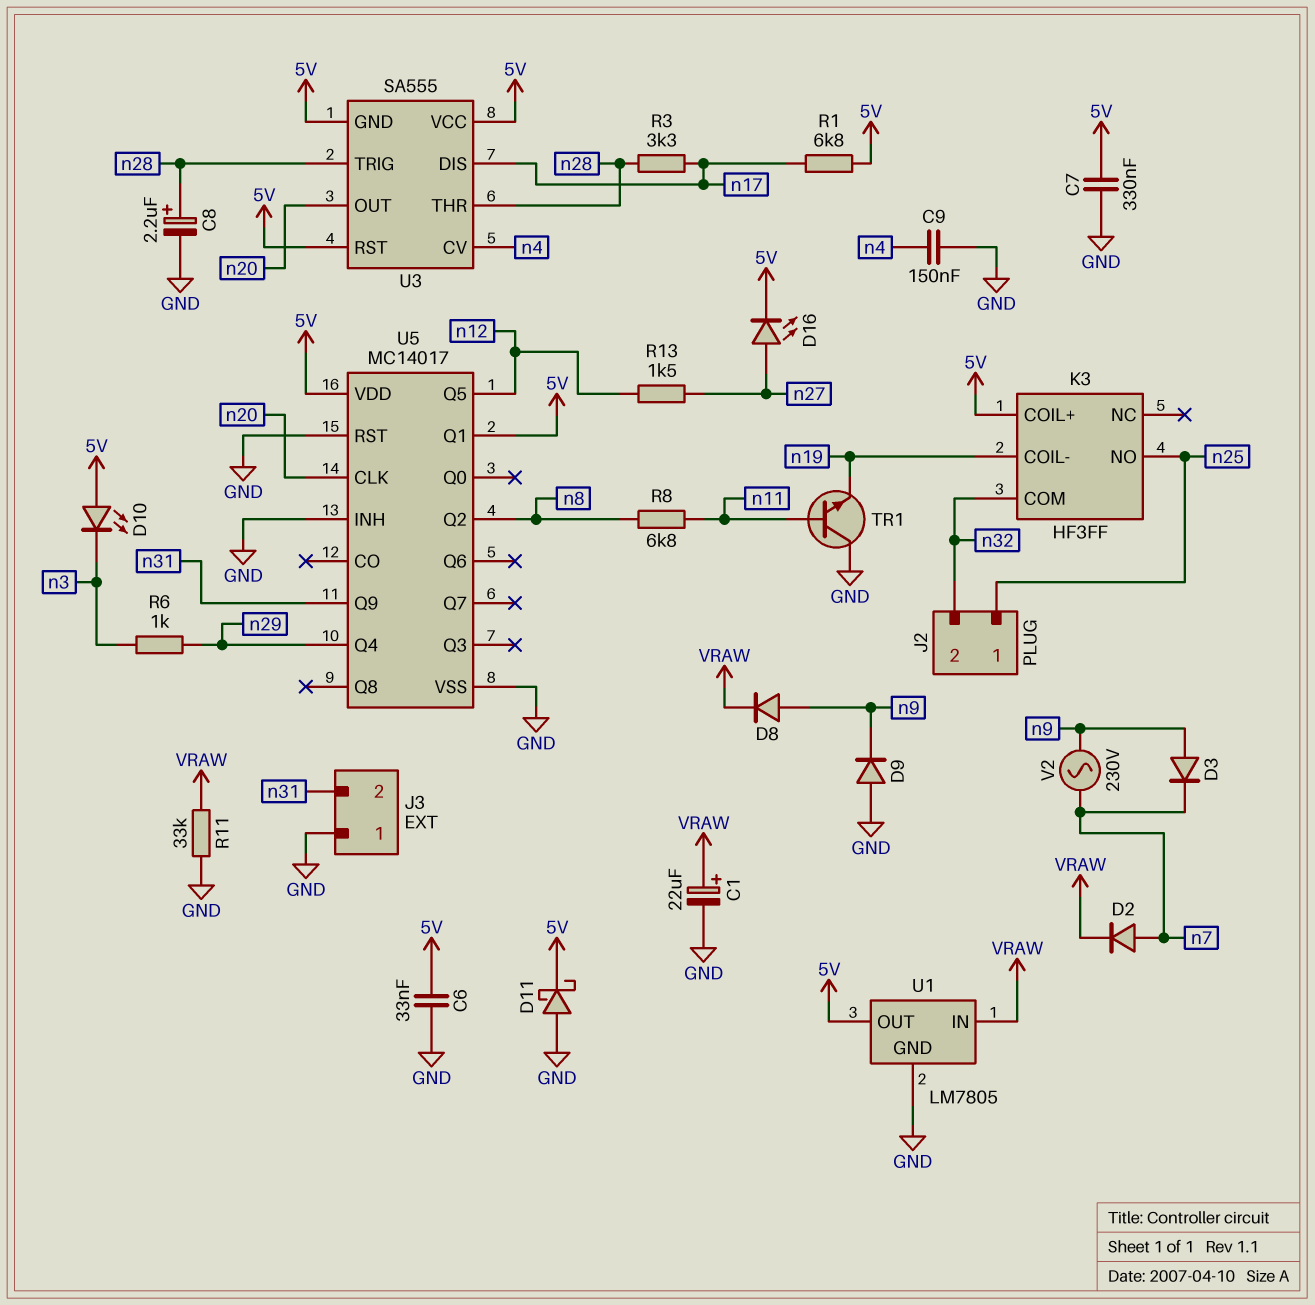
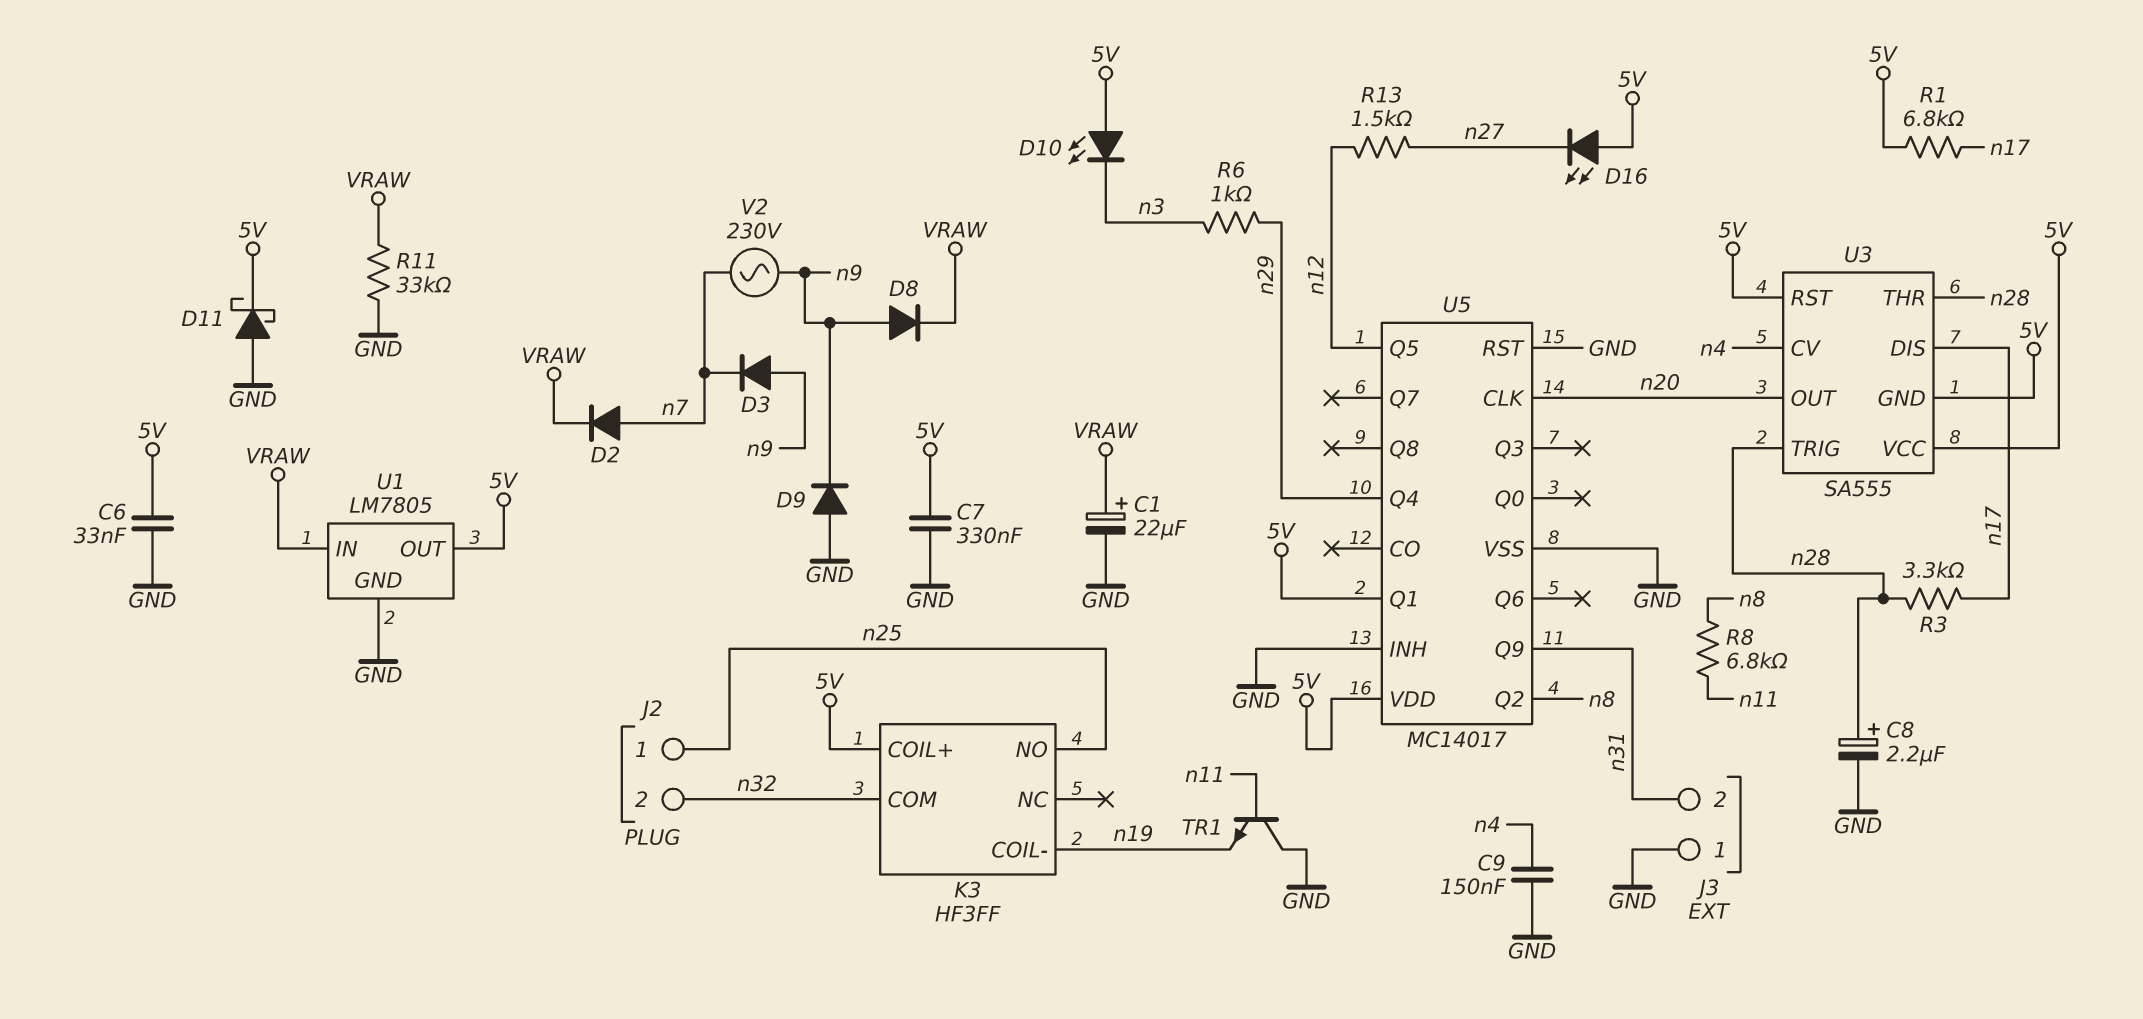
D16: LED (A n27, K 5V) -> LED (A 5V, K n27)

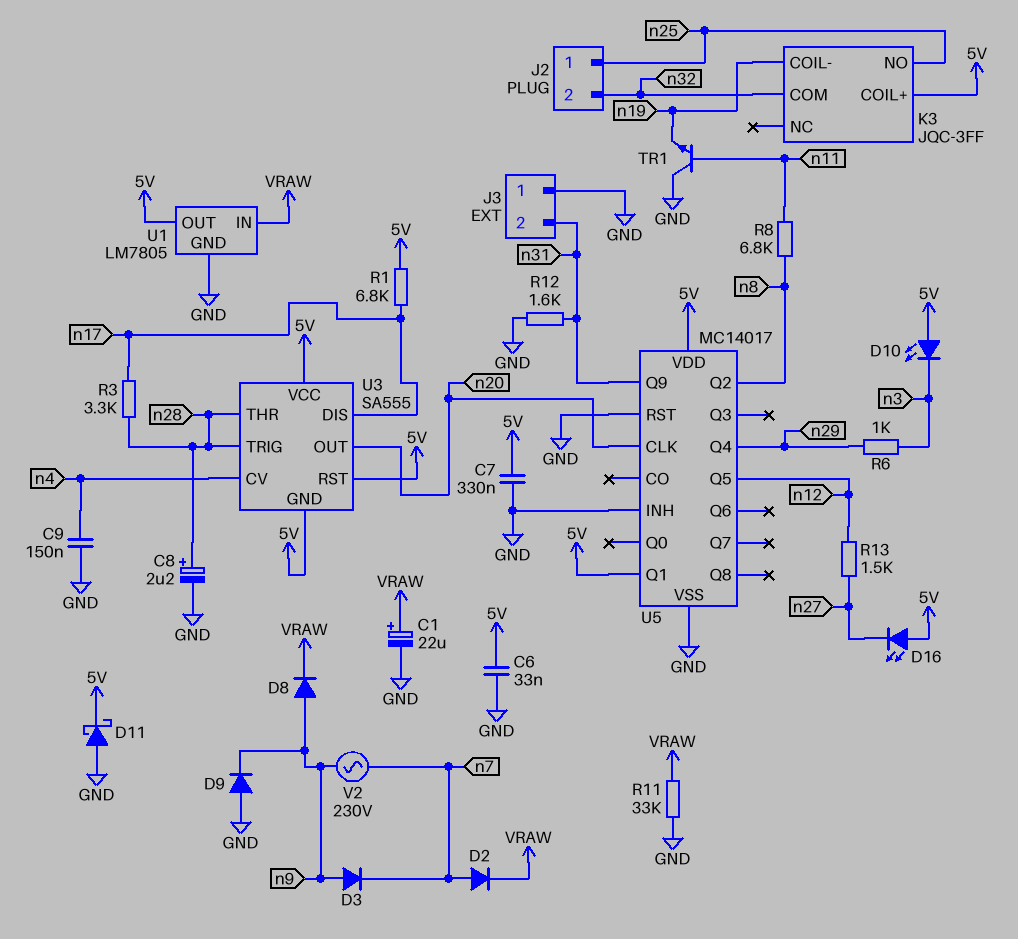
K3: HF3FF -> JQC-3FF
R12: none -> 1.6k (GND, n31)

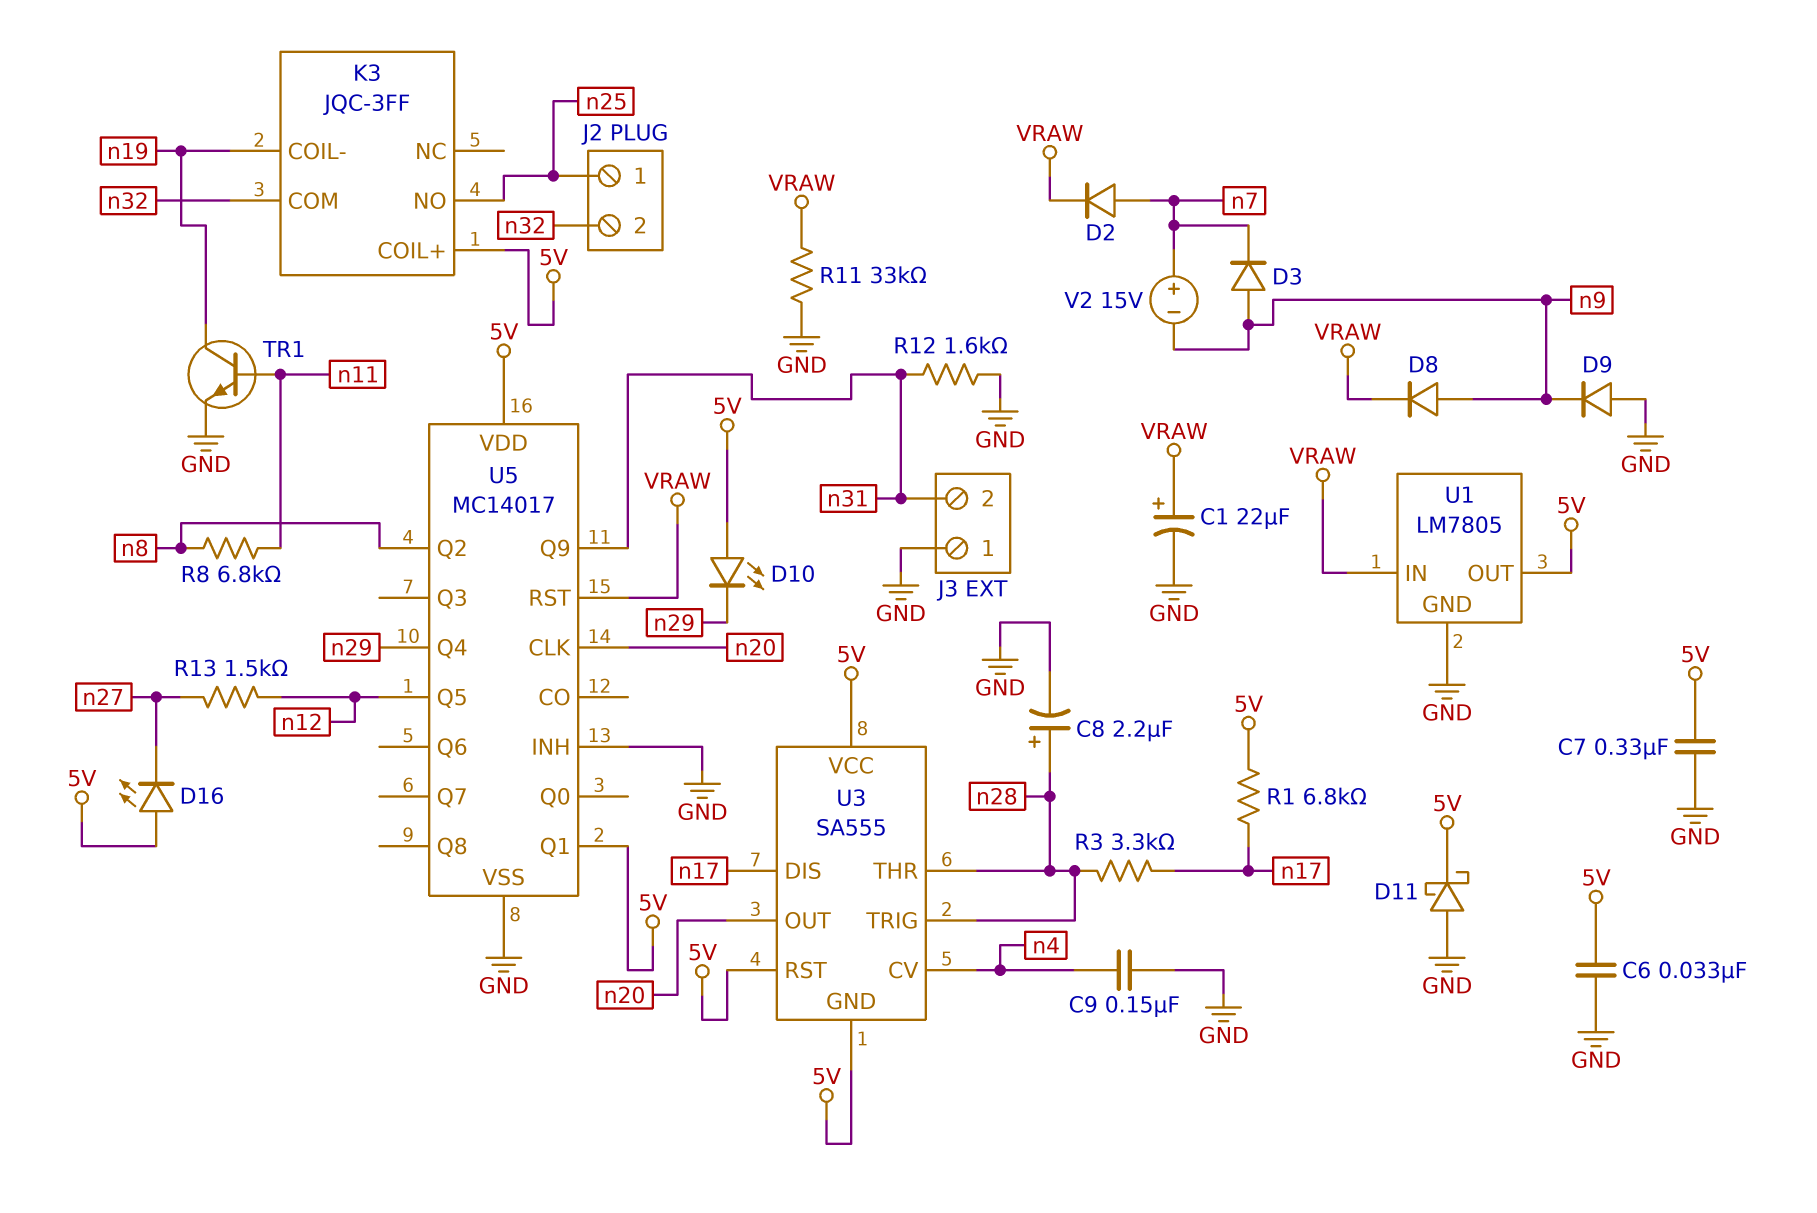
D10: LED (A 5V, K n3) -> LED (A 5V, K n29)
R6: 1k (n3, n29) -> none
TR1: NPN (B n11, C GND, E n19) -> NPN (B n11, C n19, E GND)
U5 pin RST: GND -> VRAW
V2: AC 230V (n7, n9) -> 15V (plus n7, minus n9)

